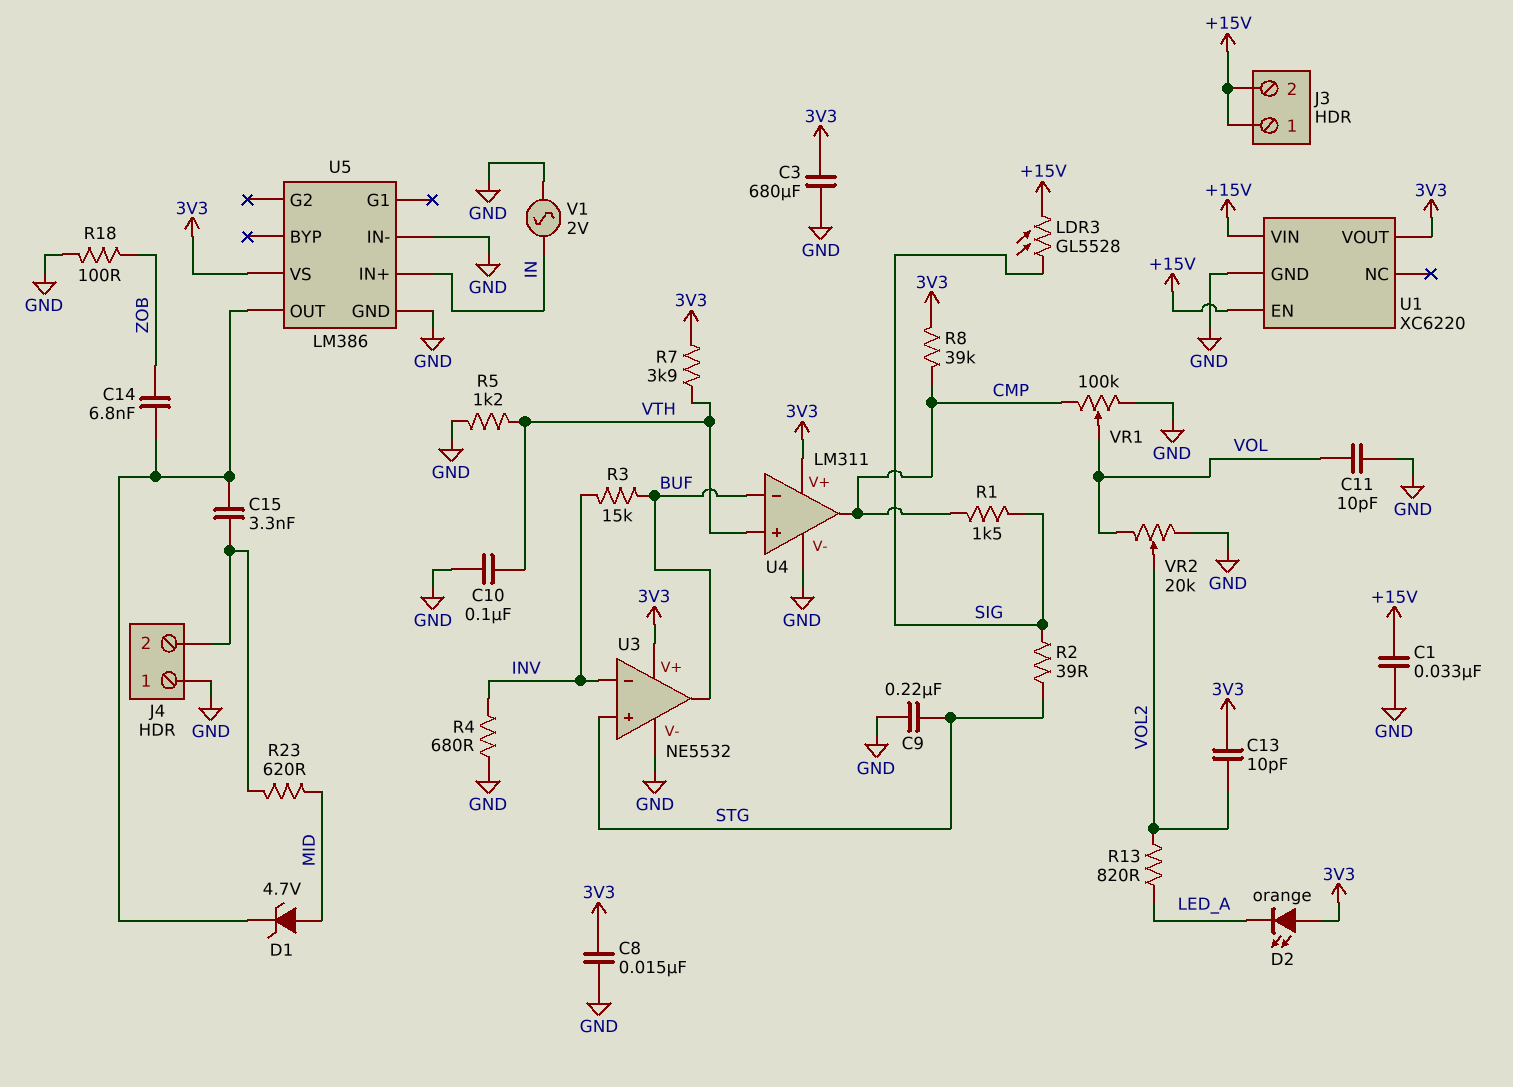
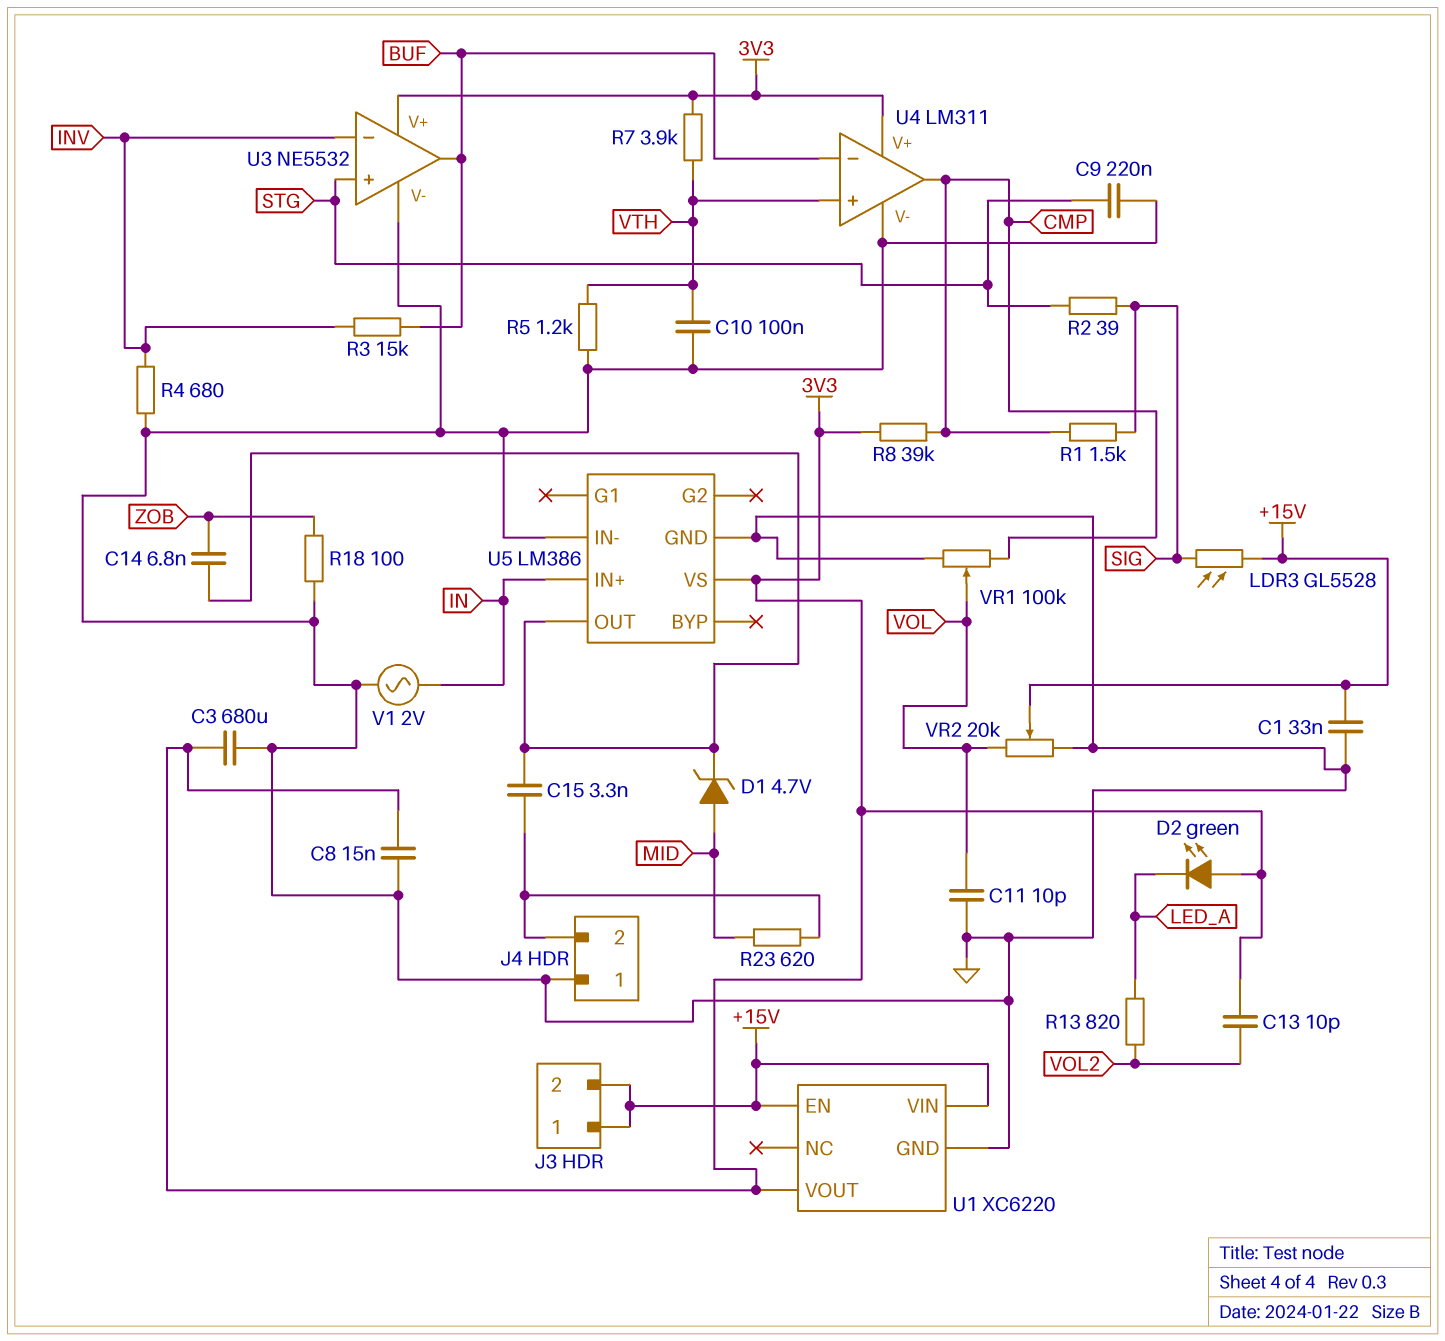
D2: LED orange (A 3V3, K LED_A) -> LED green (A 3V3, K LED_A)
VR2: 20k (GND, VOL, wiper VOL2) -> 20k (GND, VOL, wiper +15V)

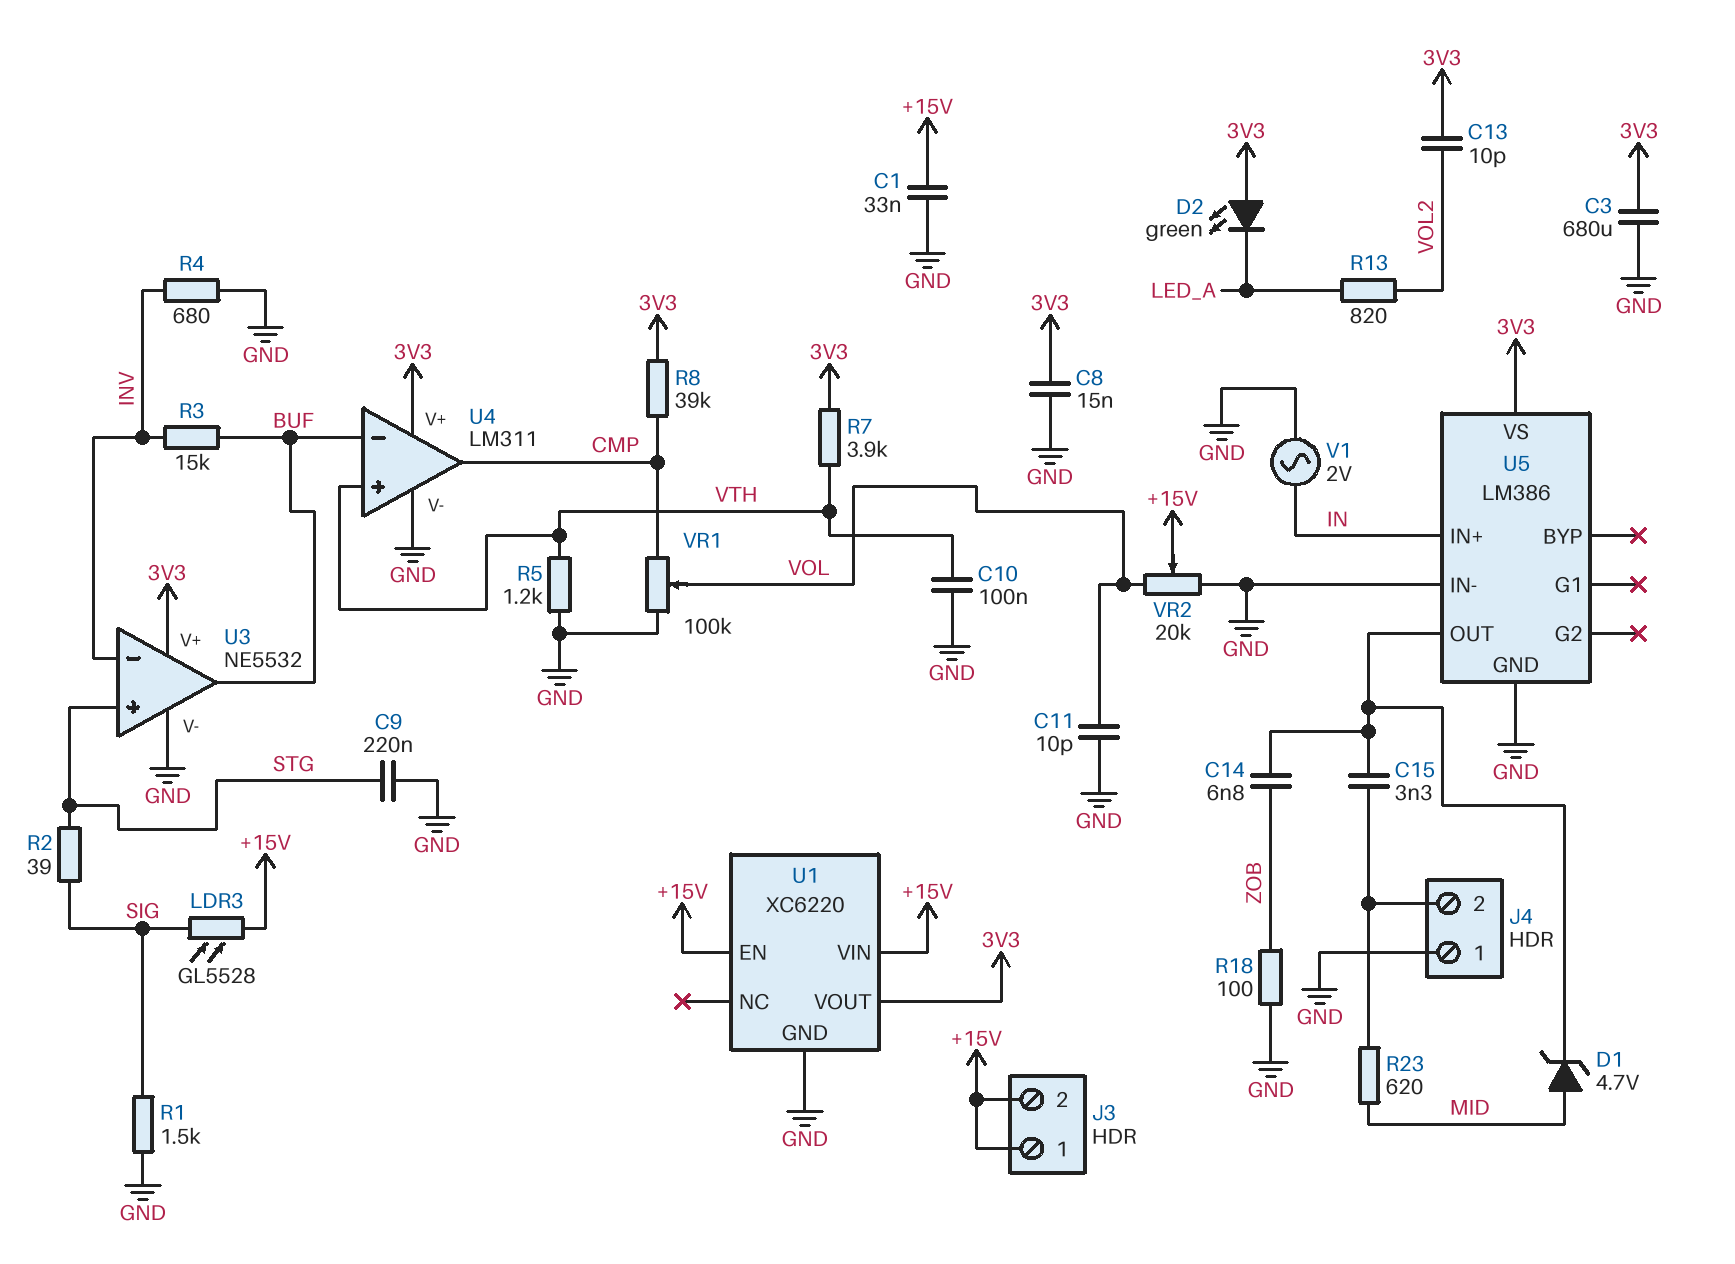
R1: 1.5k (CMP, SIG) -> 1.5k (GND, SIG)

